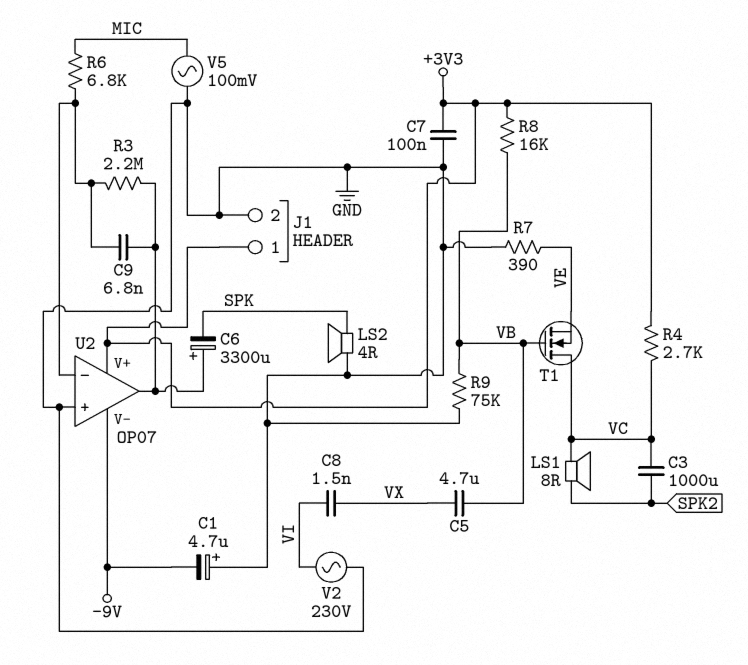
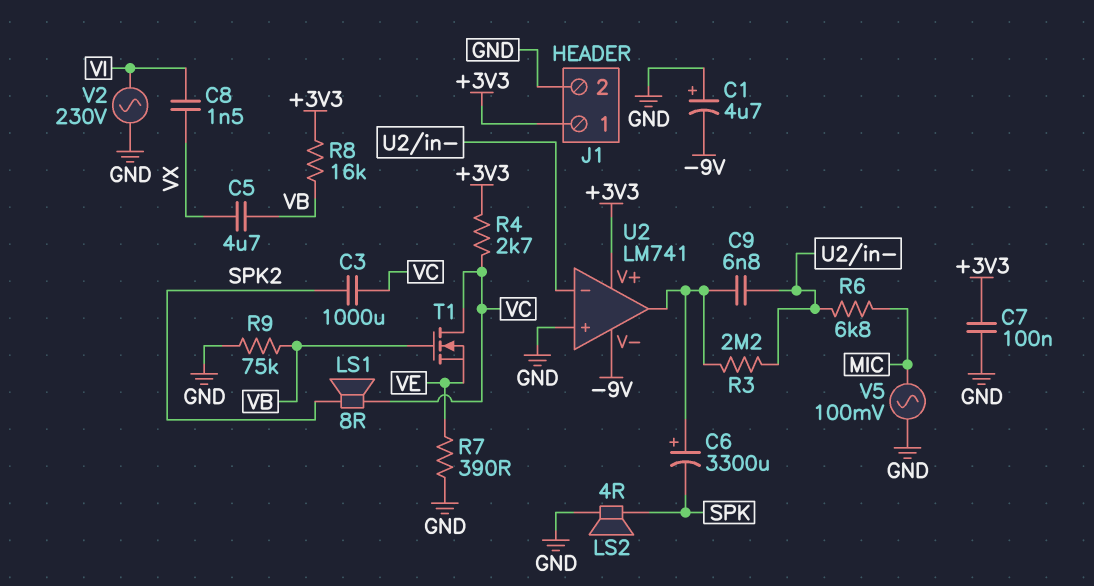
U2: OP07 -> LM741

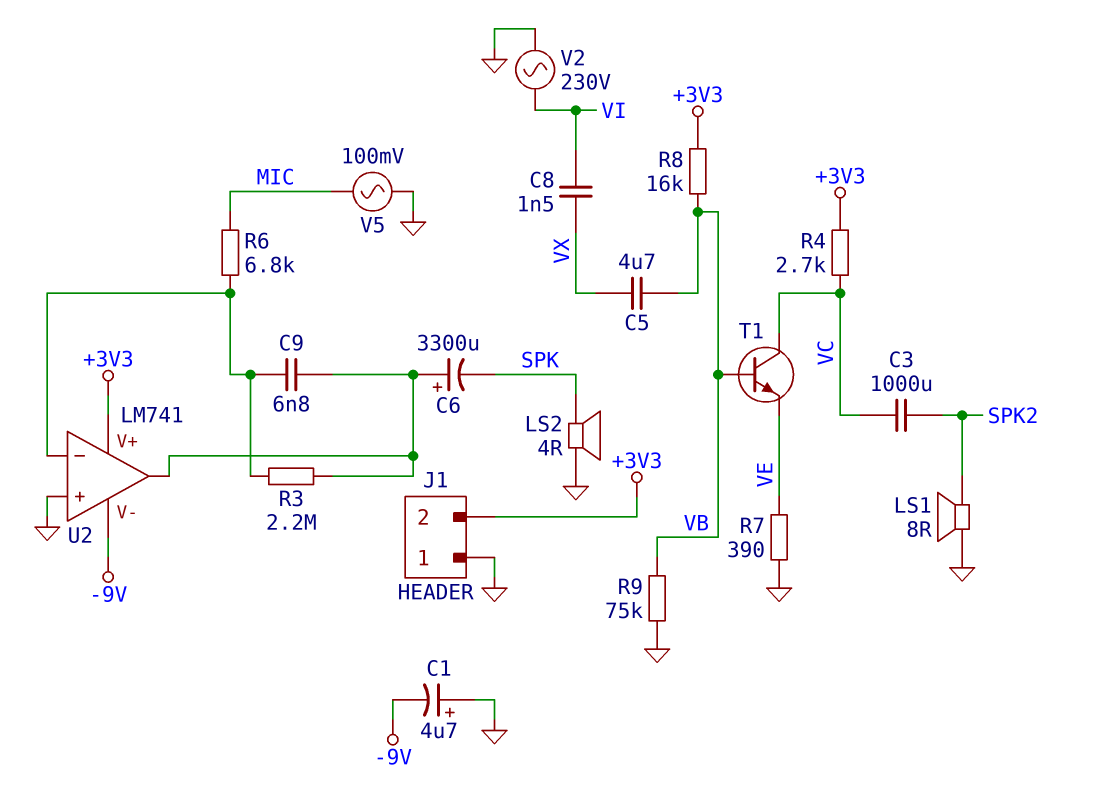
C7: 100nF (+3V3, GND) -> none
J1 pin 1: +3V3 -> GND
J1 pin 2: GND -> +3V3
LS1: speaker 8R (SPK2, VC) -> speaker 8R (GND, SPK2)
T1: NMOS (G VB, D VC, S VE) -> NPN (B VB, C VC, E VE)

